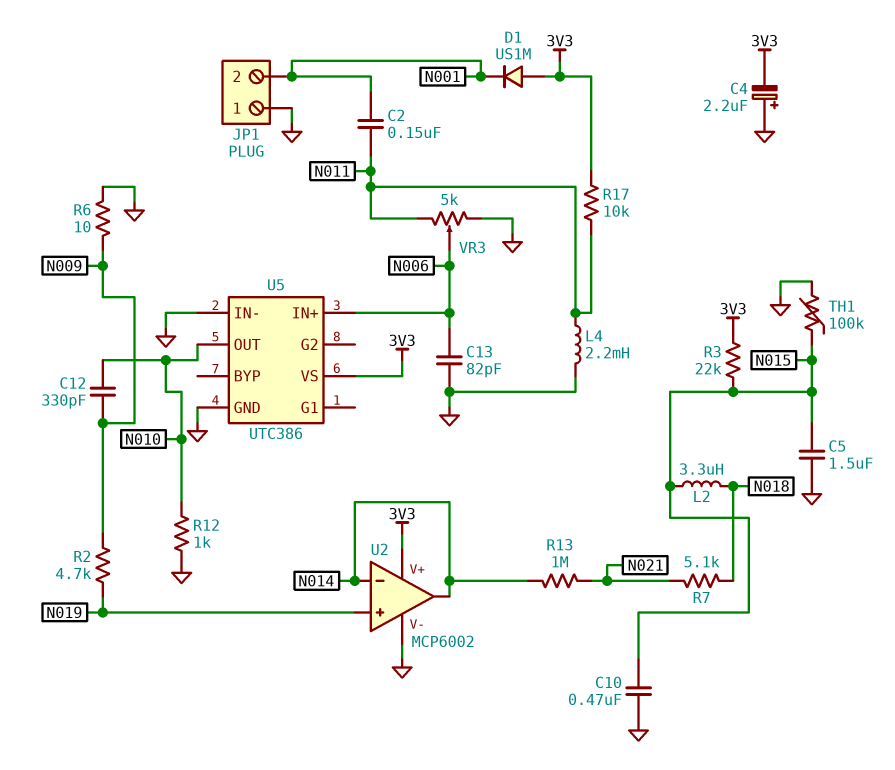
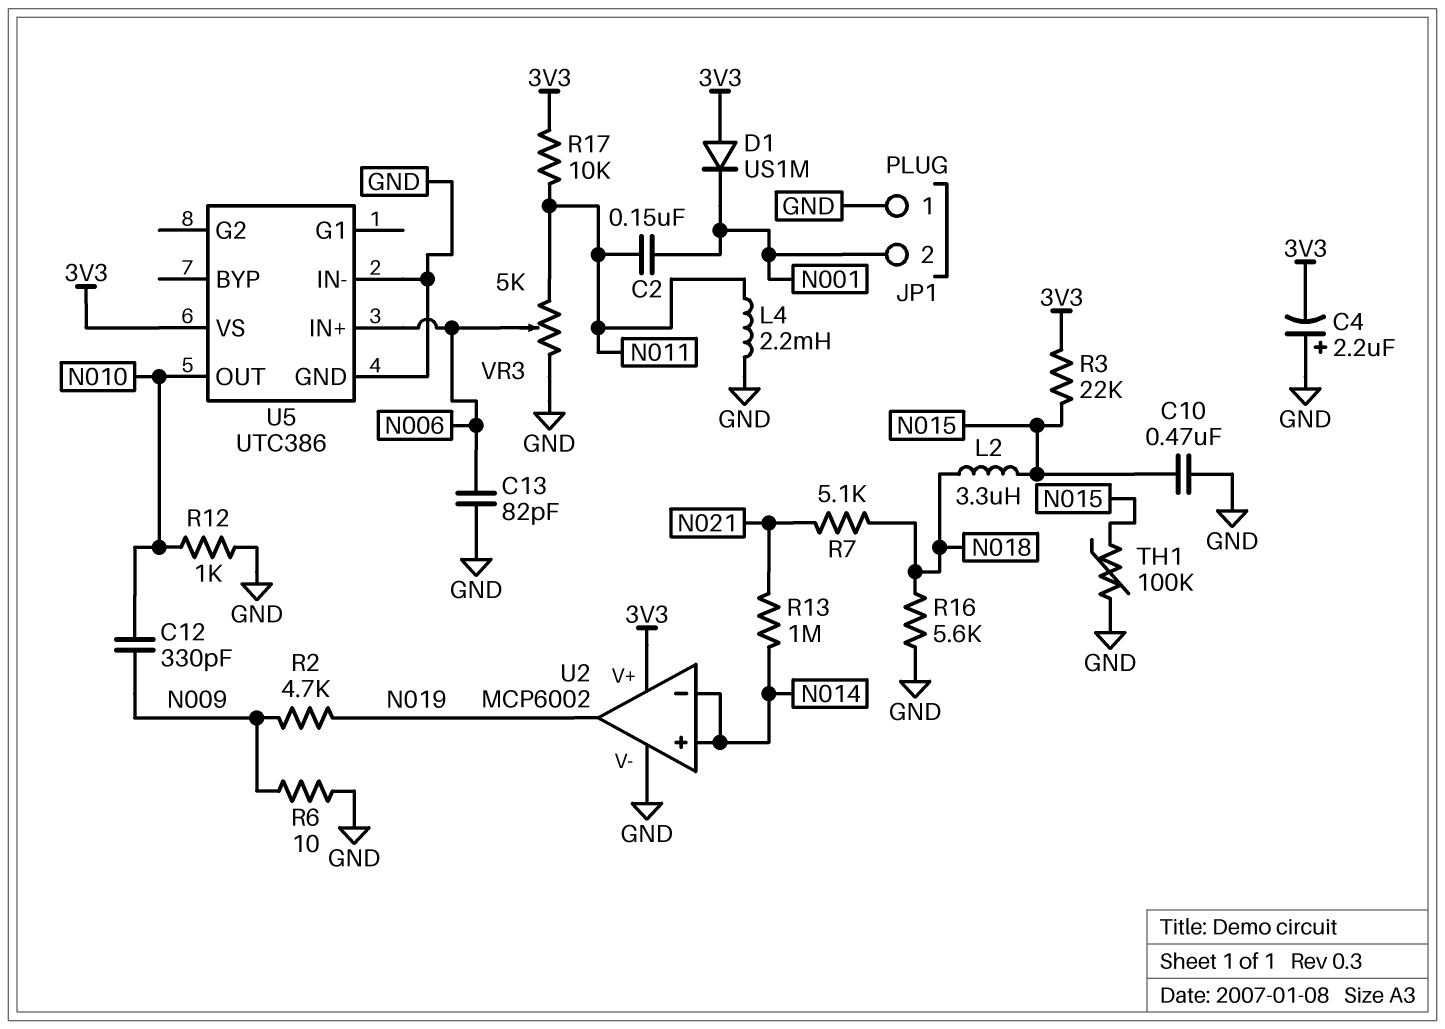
C5: 1.5uF (GND, N015) -> none
R16: none -> 5.6k (GND, N018)
U2 pin in+: N019 -> N014
U2 pin out: N014 -> N019

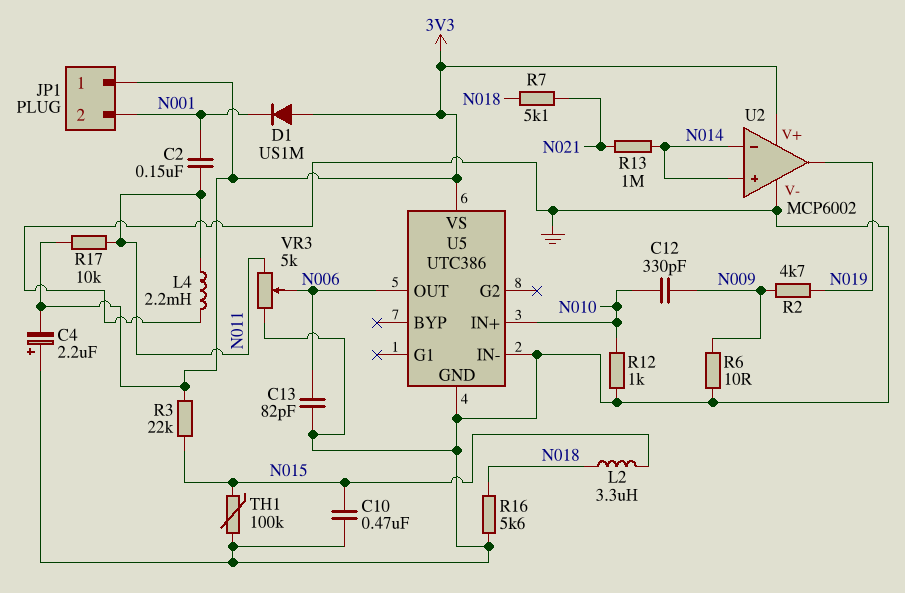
JP1 pin 1: GND -> 3V3
U5 pin IN+: N006 -> N010
U5 pin OUT: N010 -> N006

